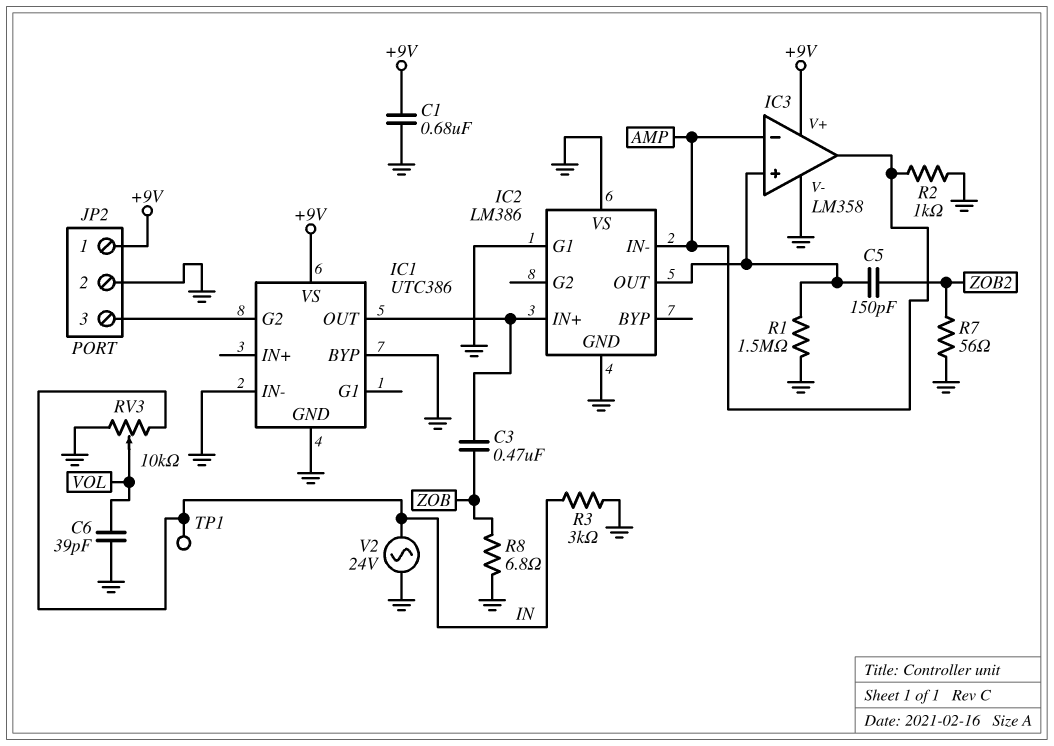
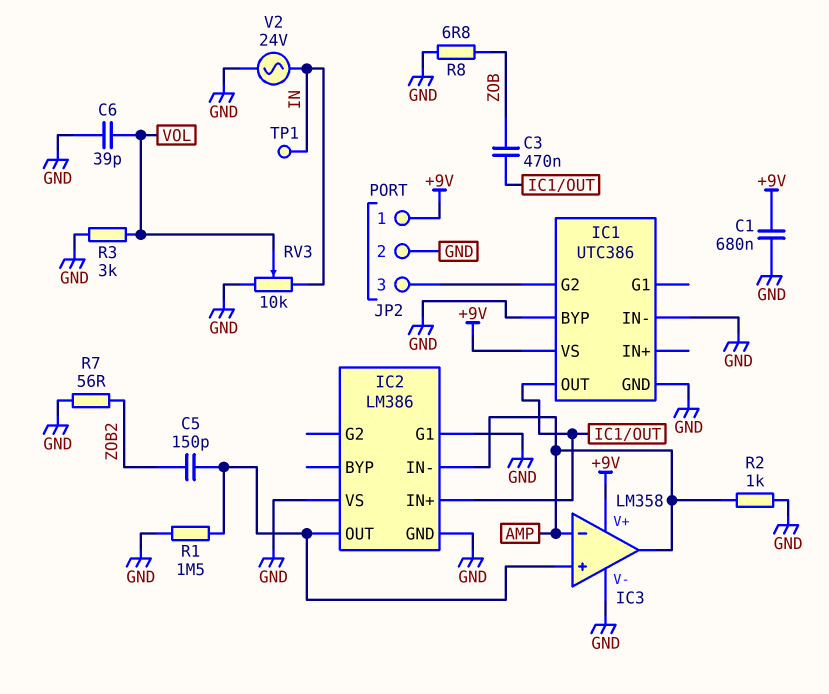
R3: 3k (GND, IN) -> 3k (GND, VOL)

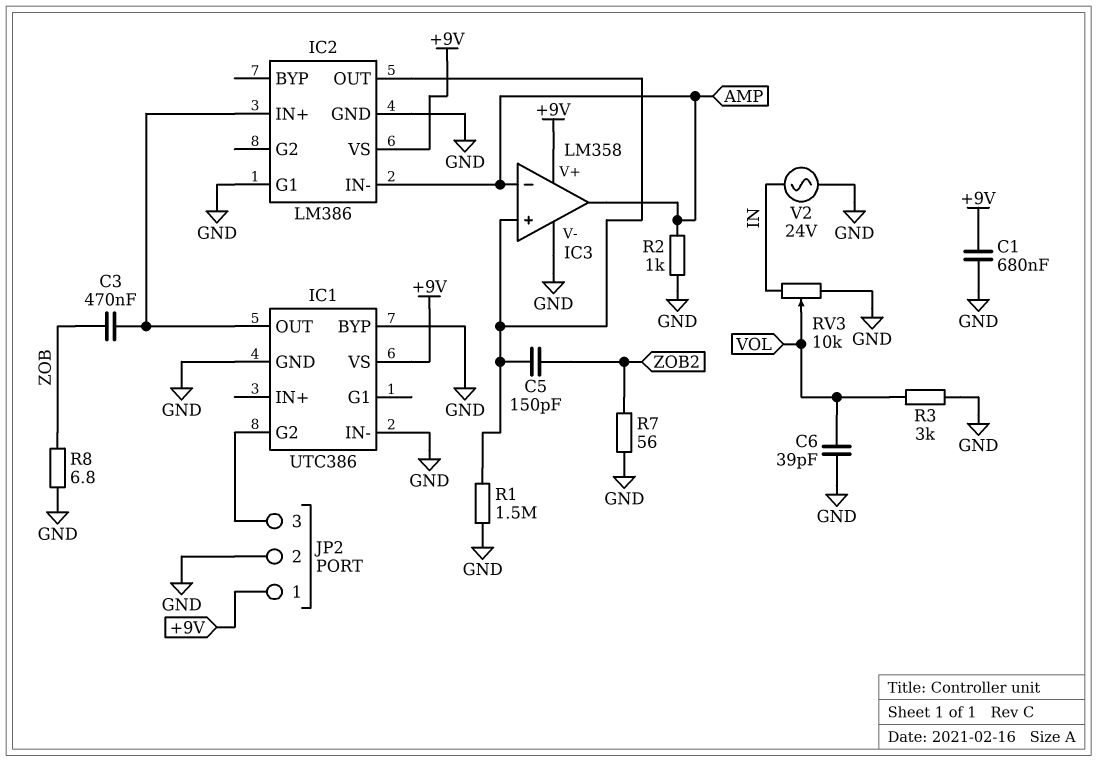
IC2 pin VS: GND -> +9V
TP1: test point (IN) -> none

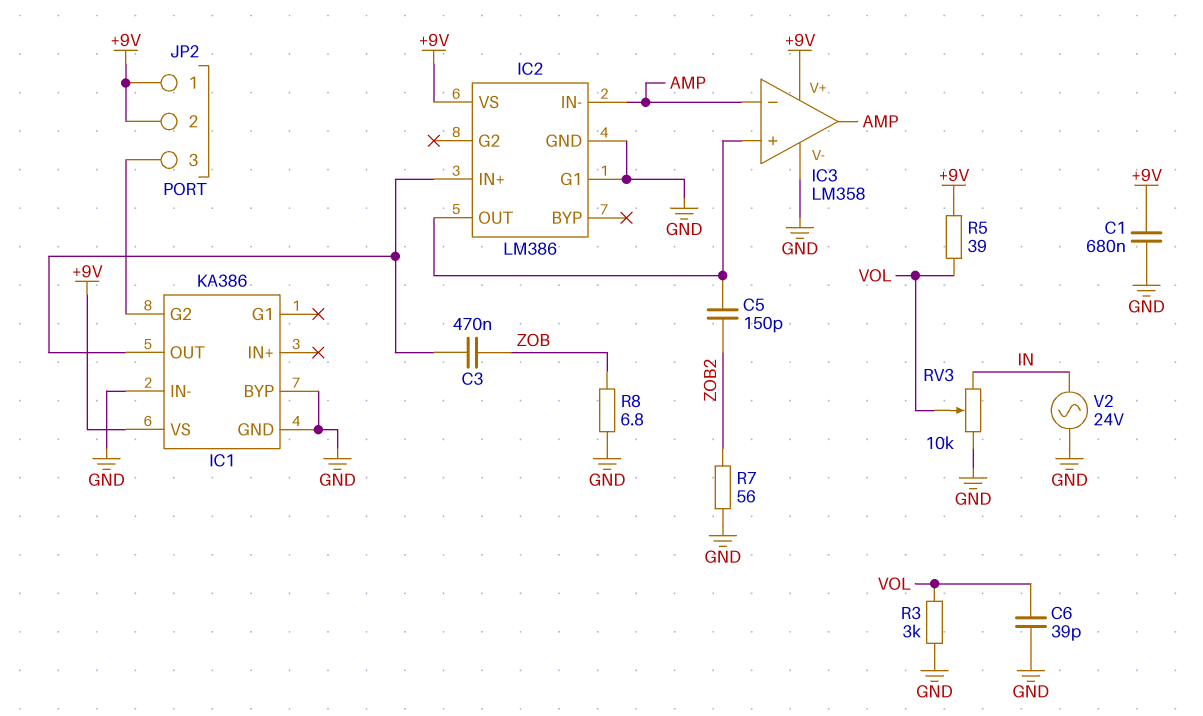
IC1: UTC386 -> KA386
JP2 pin 2: GND -> +9V
R1: 1.5M (GND, IC2/OUT) -> none
R2: 1k (AMP, GND) -> none
R5: none -> 39 (+9V, VOL)

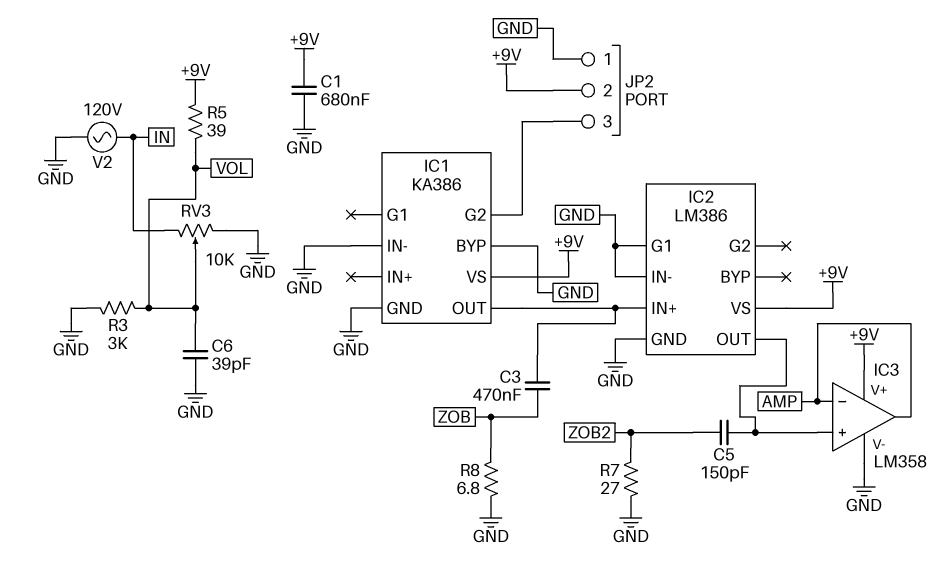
IC2 pin IN-: AMP -> GND
JP2 pin 1: +9V -> GND
R7: 56 (GND, ZOB2) -> 27 (GND, ZOB2)
V2: AC 24V (GND, IN) -> AC 120V (GND, IN)

